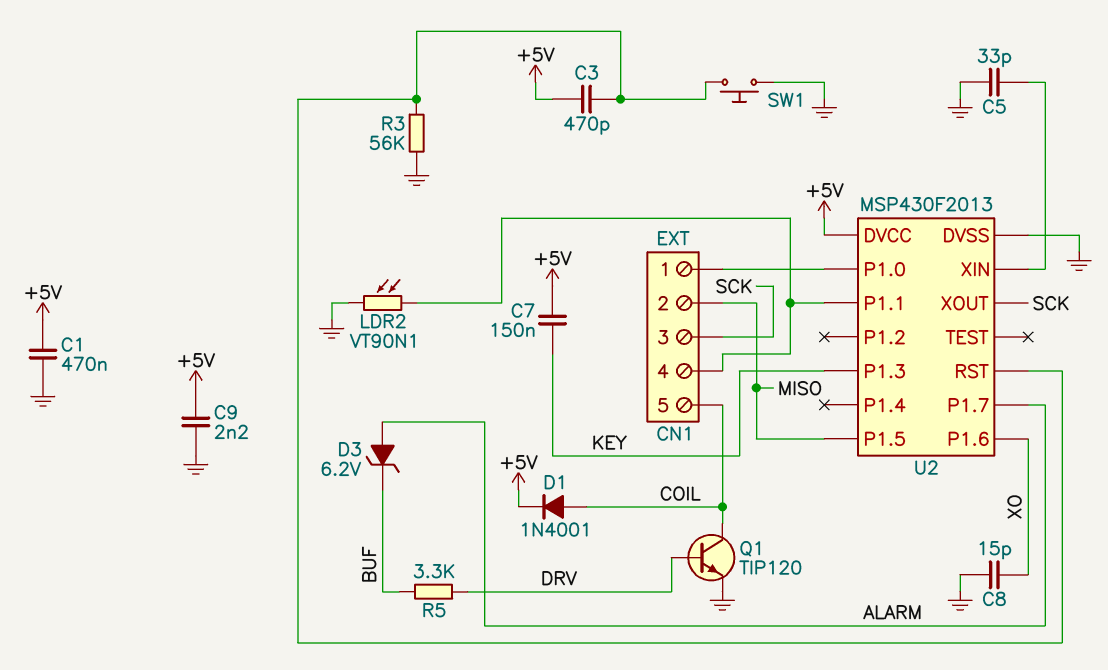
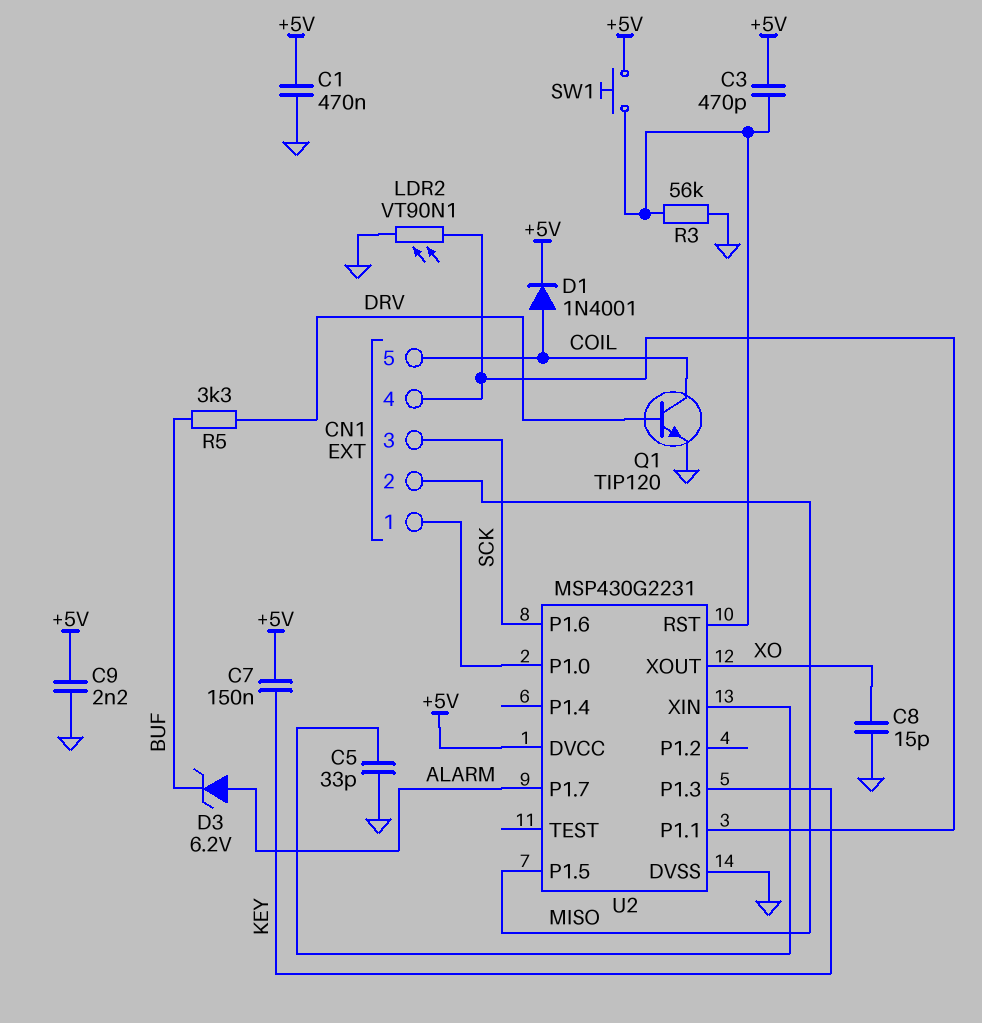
SW1: button (GND, U2/RST) -> button (+5V, U2/RST)
U2: MSP430F2013 -> MSP430G2231
U2 pin P1.6: XO -> SCK
U2 pin XOUT: SCK -> XO

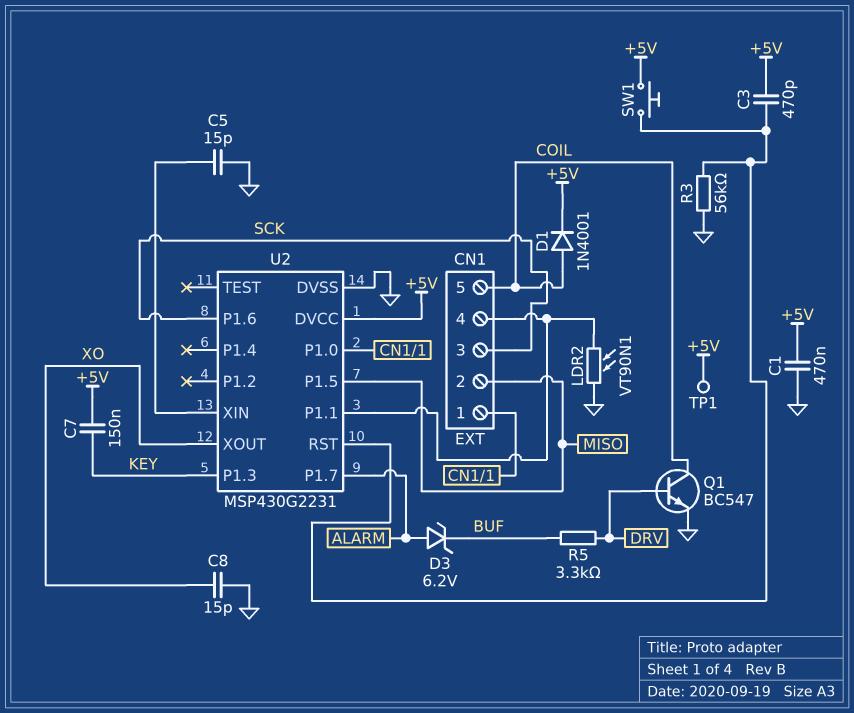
C5: 33pF (GND, U2/XIN) -> 15pF (GND, U2/XIN)
C9: 2.2nF (+5V, GND) -> none
Q1: NPN TIP120 (B DRV, C COIL, E GND) -> NPN BC547 (B DRV, C COIL, E GND)
TP1: none -> test point (+5V)

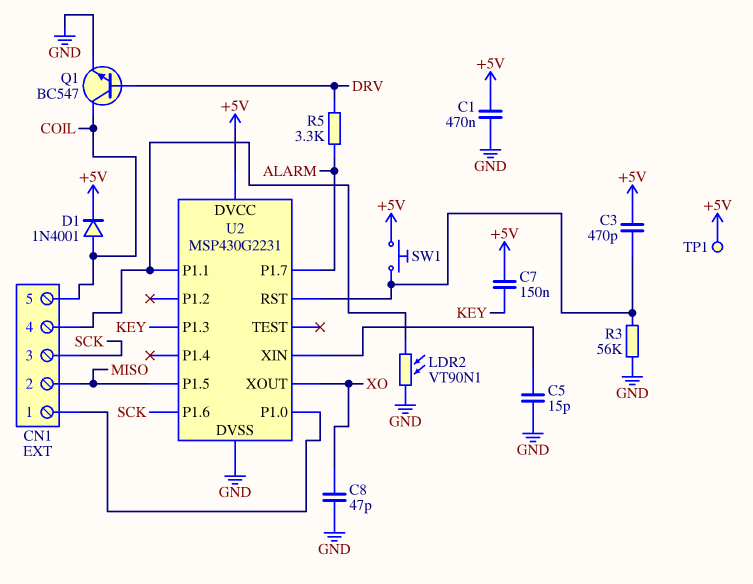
C8: 15pF (GND, XO) -> 47pF (GND, XO)
D3: zener 6.2V (A ALARM, K BUF) -> none
R5: 3.3k (BUF, DRV) -> 3.3k (ALARM, DRV)

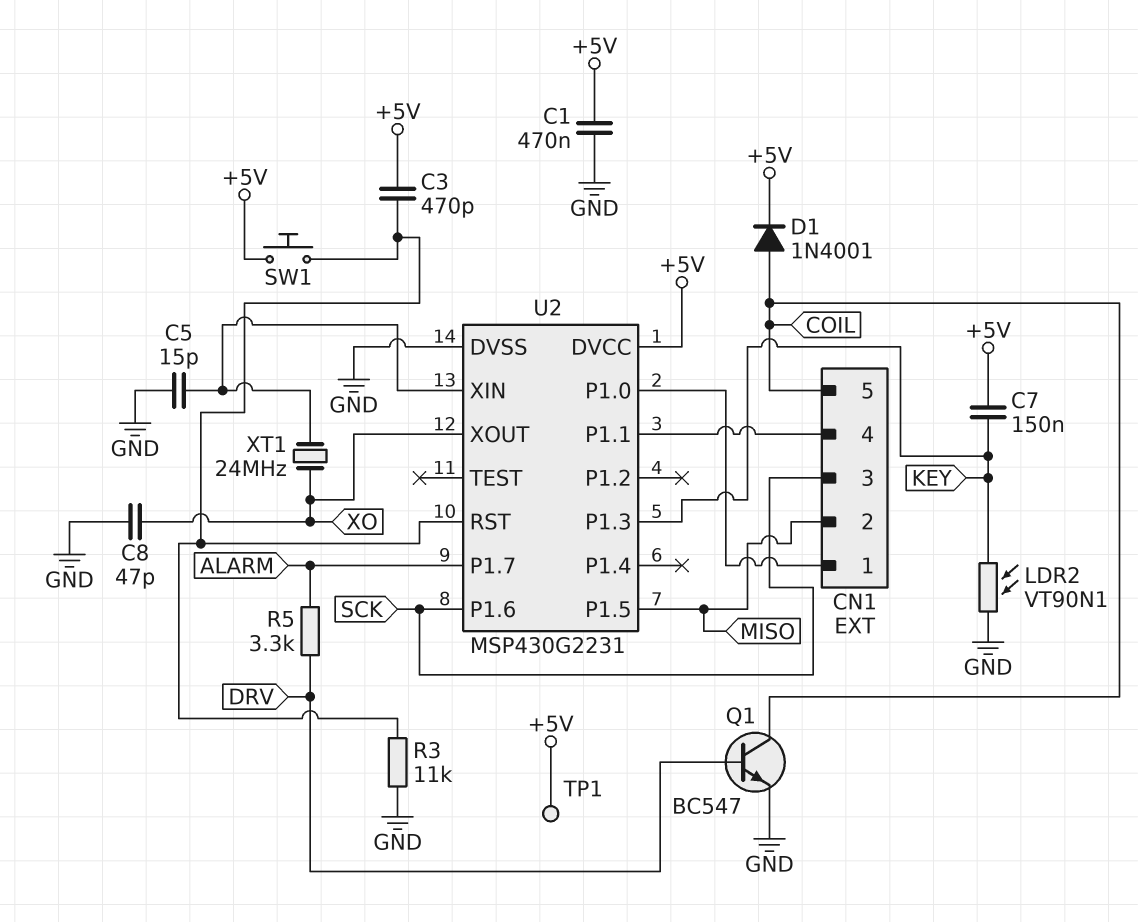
LDR2: VT90N1 (CN1/4, GND) -> VT90N1 (GND, KEY)
R3: 56k (GND, U2/RST) -> 11k (GND, U2/RST)
XT1: none -> 24MHz (U2/XIN, XO)

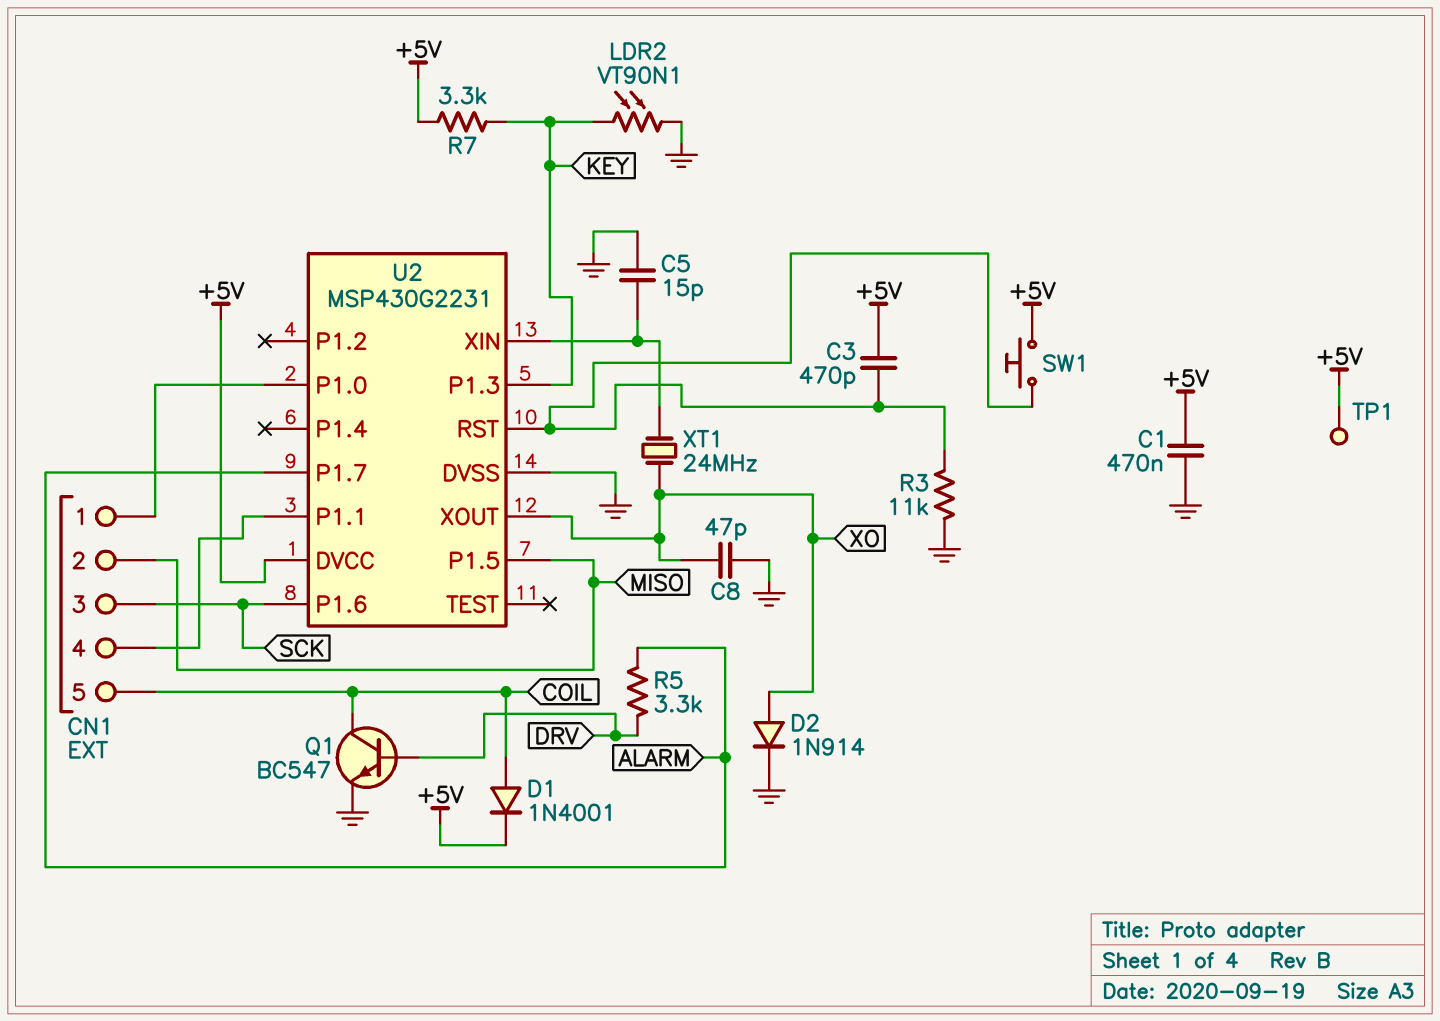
C7: 150nF (+5V, KEY) -> none
D2: none -> diode 1N914 (A XO, K GND)
R7: none -> 3.3k (+5V, KEY)

